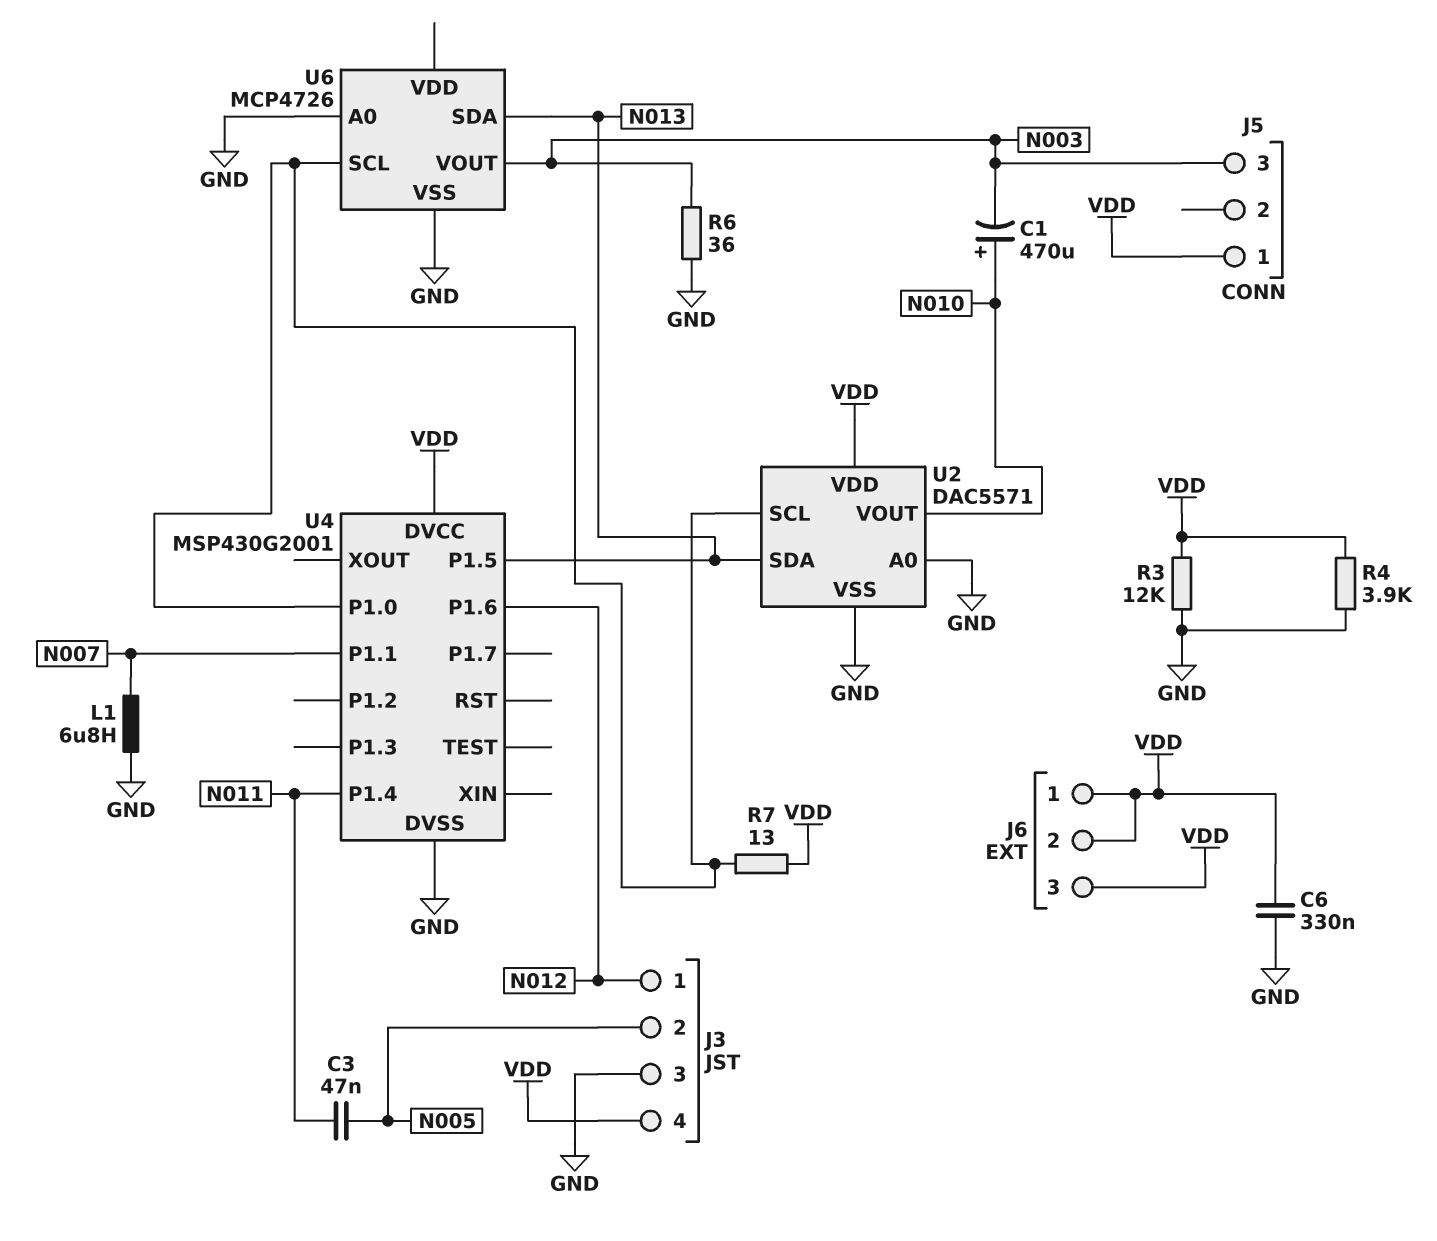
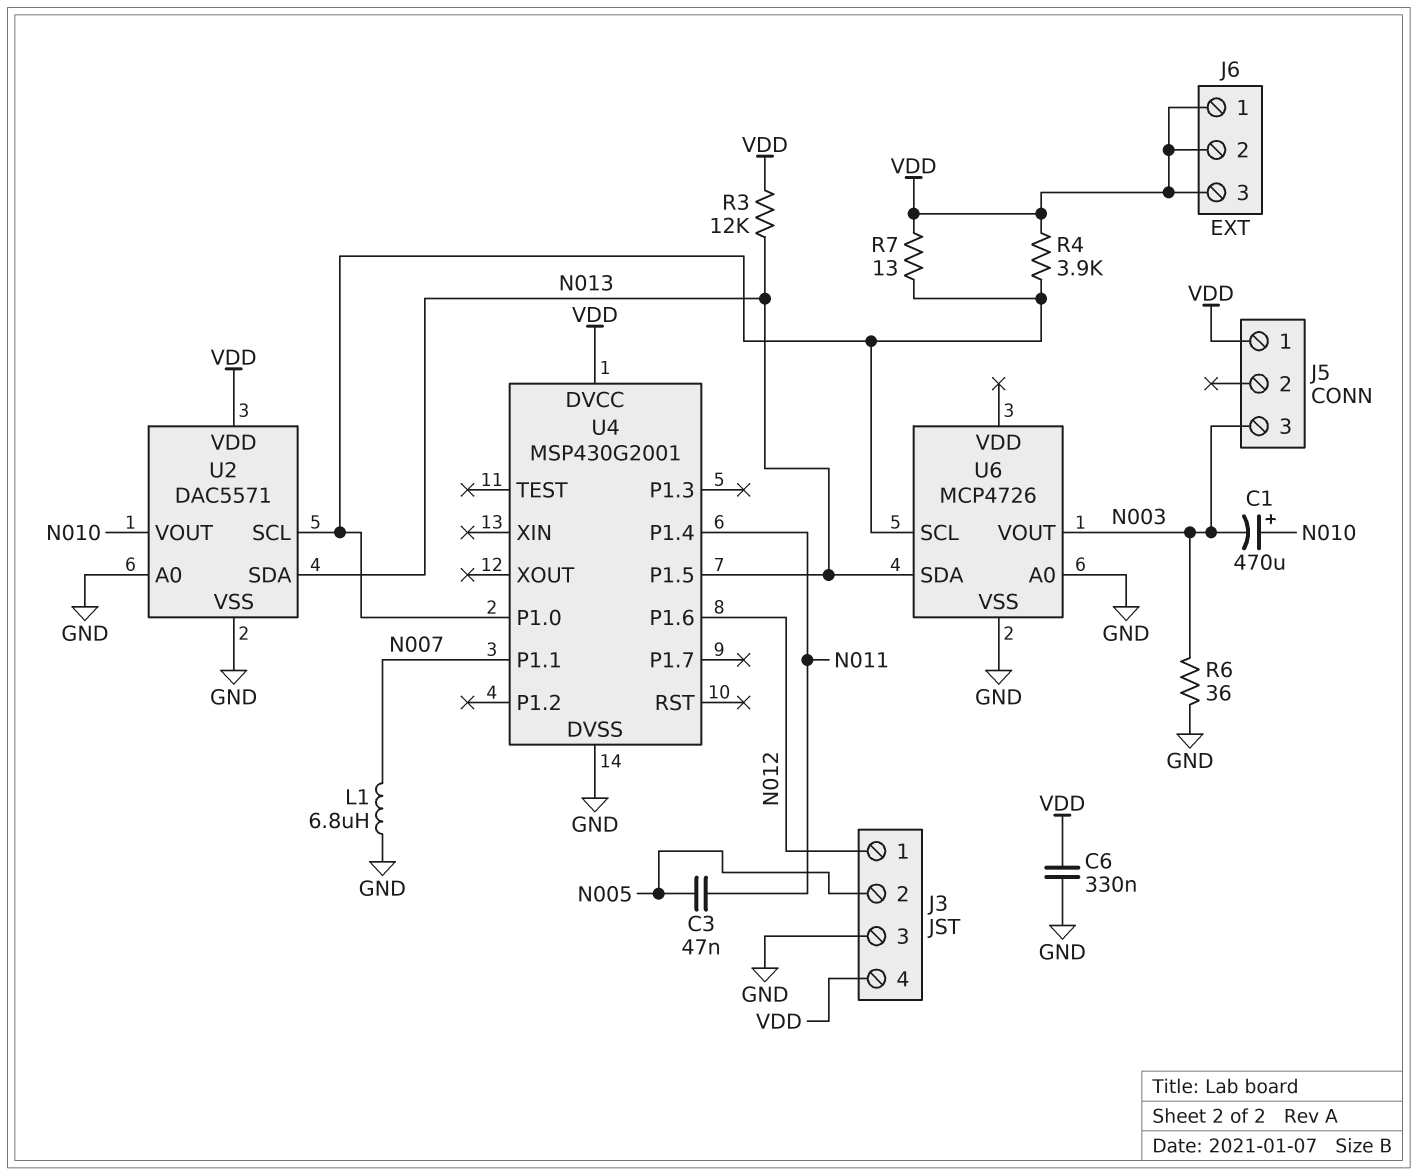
R3: 12k (GND, VDD) -> 12k (N013, VDD)
R4: 3.9k (GND, VDD) -> 3.9k (U2/SCL, VDD)

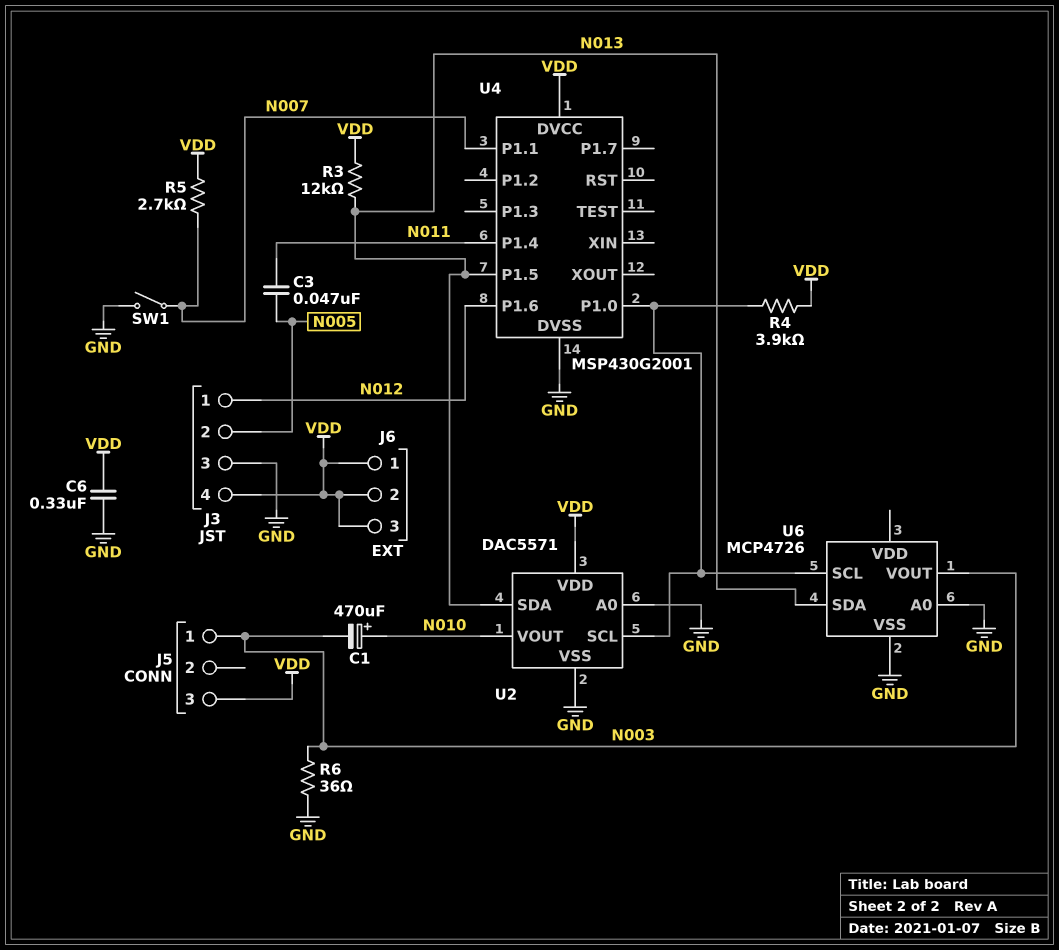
J5 pin 1: VDD -> N003
J5 pin 3: N003 -> VDD
L1: 6.8uH (GND, N007) -> none
R5: none -> 2.7k (N007, VDD)
R7: 13 (U2/SCL, VDD) -> none
SW1: none -> switch (GND, N007)

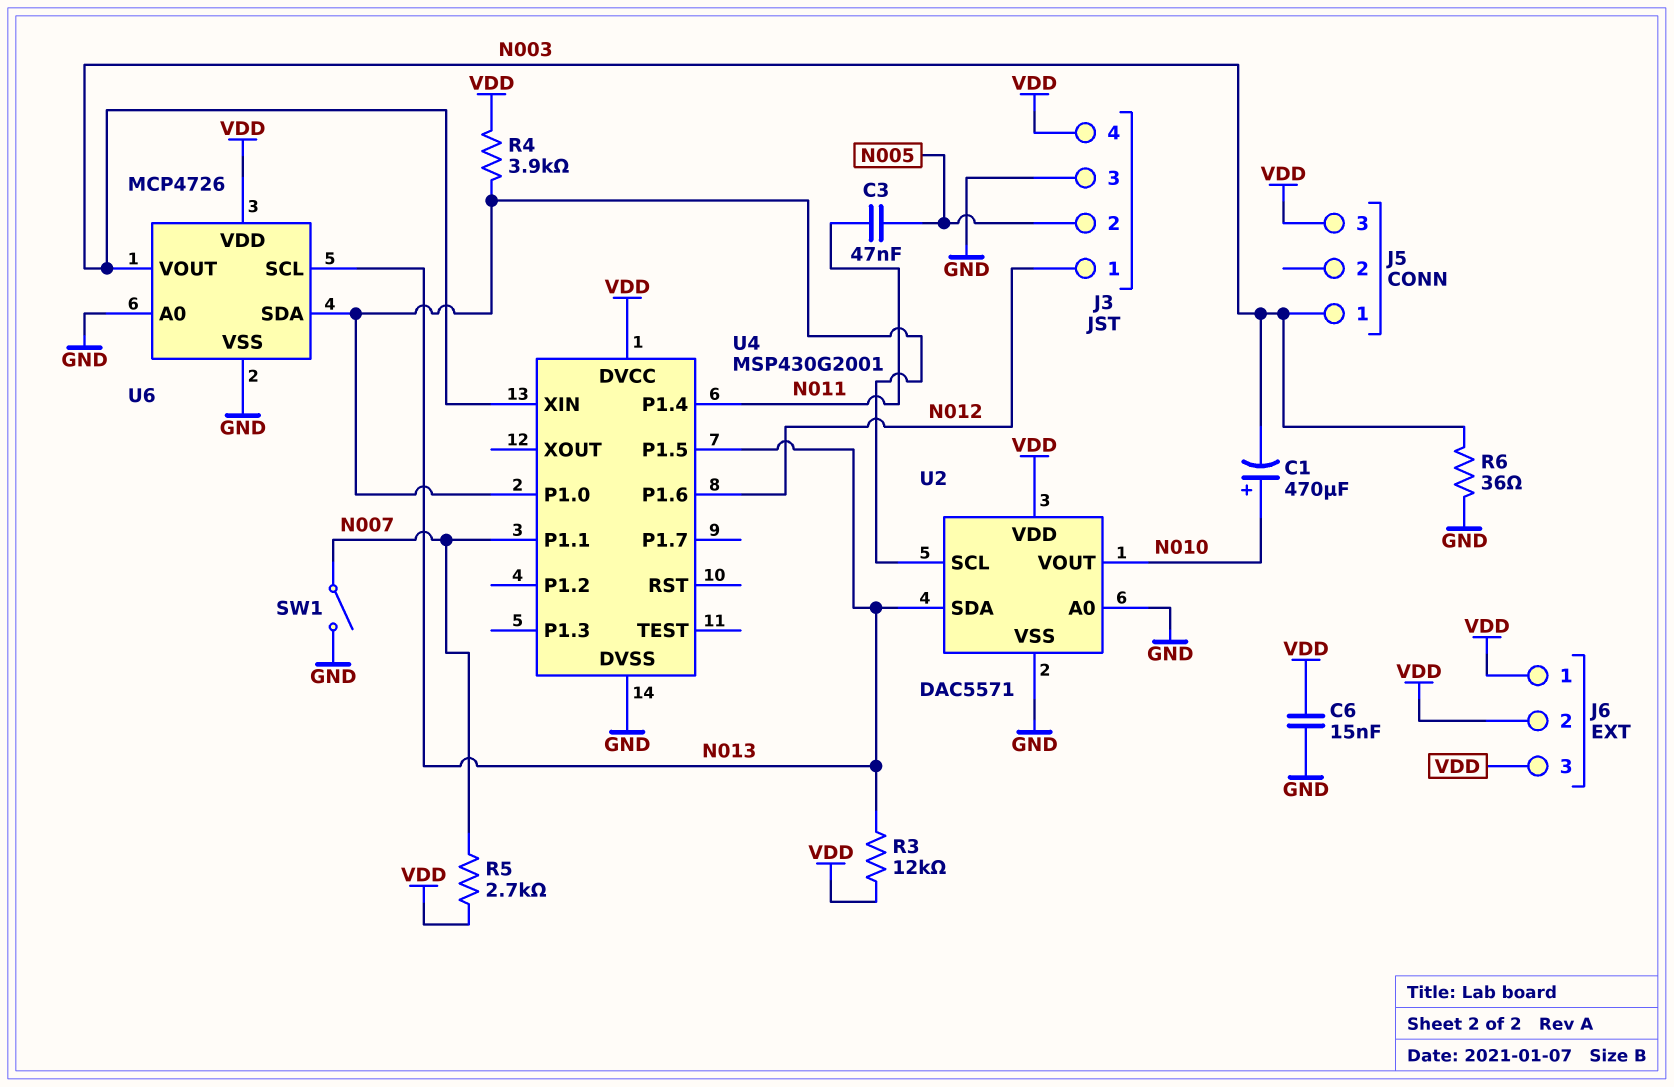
C6: 330nF (GND, VDD) -> 15nF (GND, VDD)
U4 pin XIN: none -> N003
U6 pin SCL: U2/SCL -> N013
U6 pin SDA: N013 -> U2/SCL
U6 pin VDD: none -> VDD

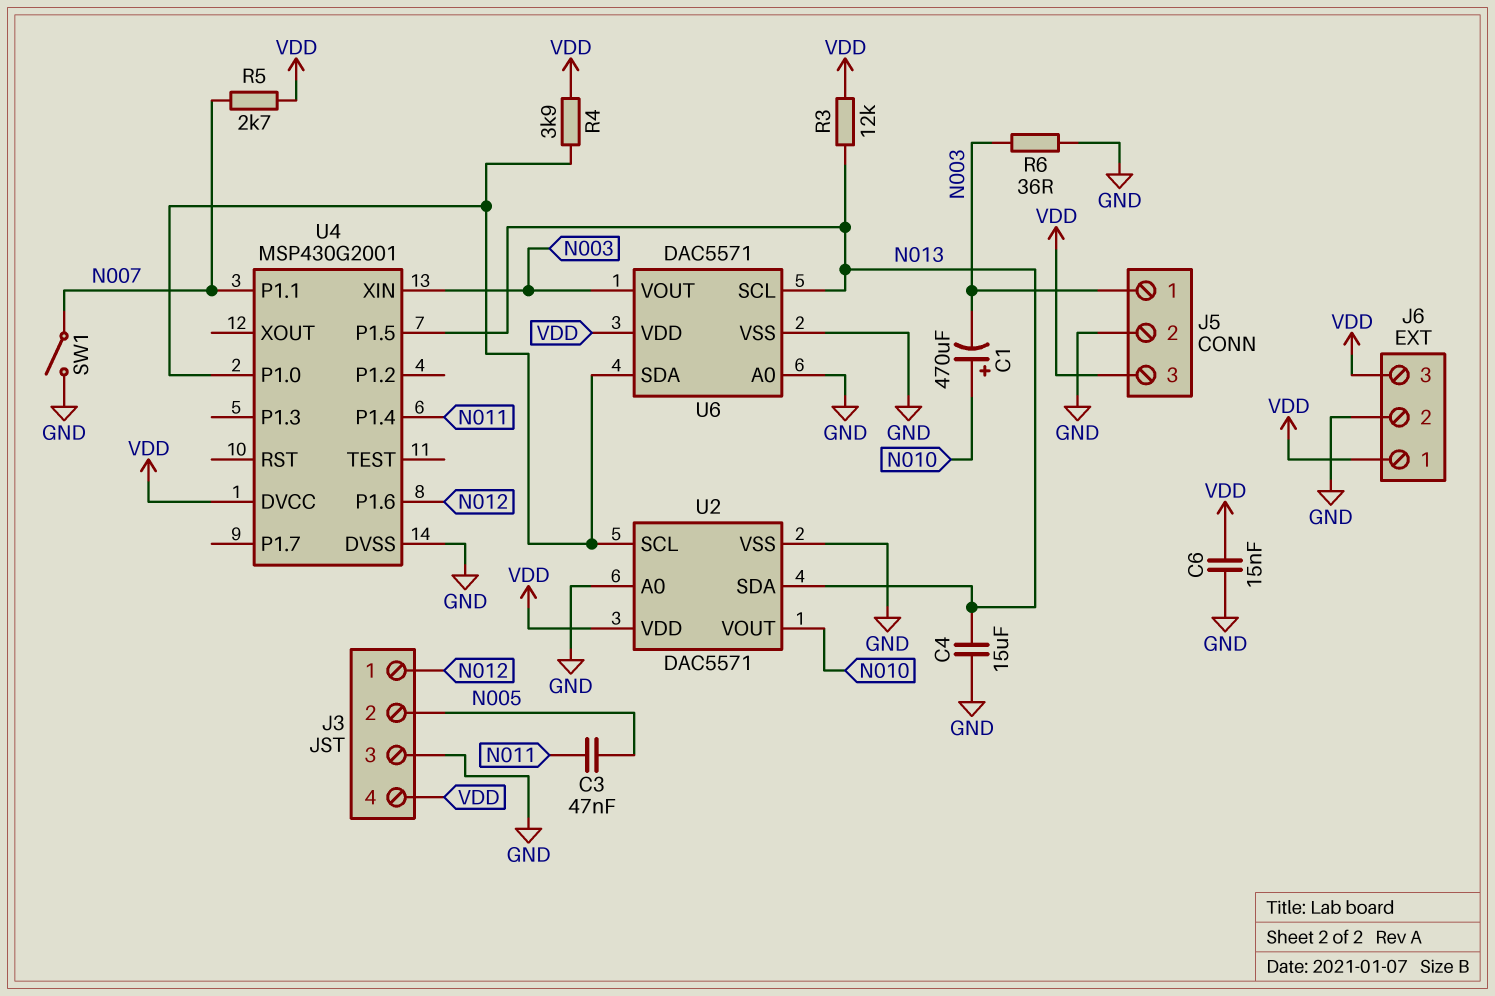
C4: none -> 15uF (GND, N013)
J5 pin 2: none -> GND
J6 pin 2: VDD -> GND
U6: MCP4726 -> DAC5571

